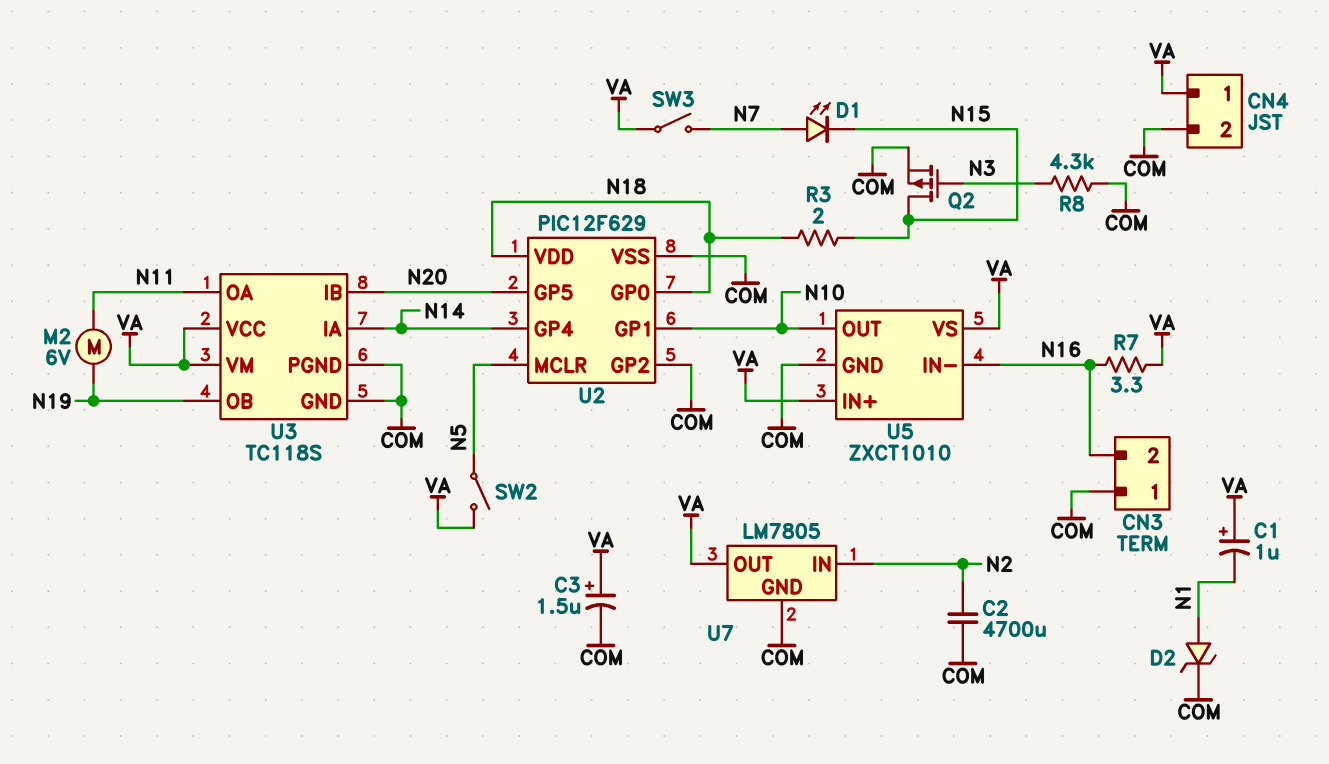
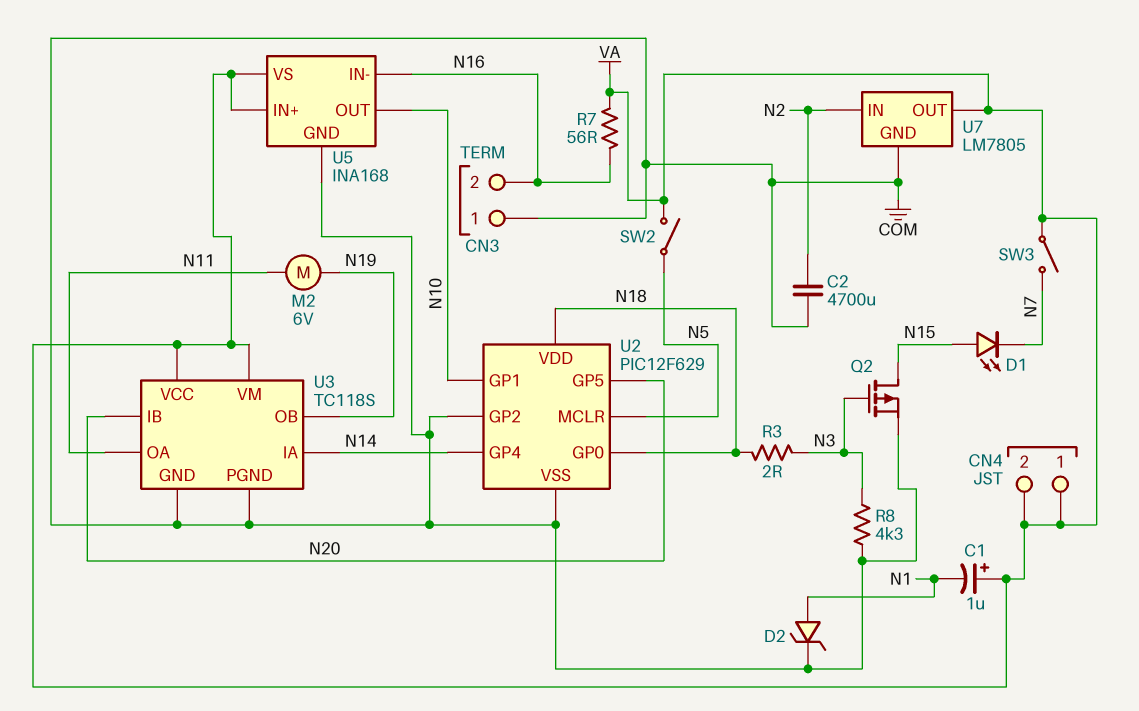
C3: 1.5uF (plus VA, minus COM) -> none
CN4 pin 2: COM -> VA
D1: LED (A N7, K N15) -> LED (A N15, K N7)
R3: 2 (N15, N18) -> 2 (N3, N18)
R7: 3.3 (N16, VA) -> 56 (N16, VA)
U5: ZXCT1010 -> INA168

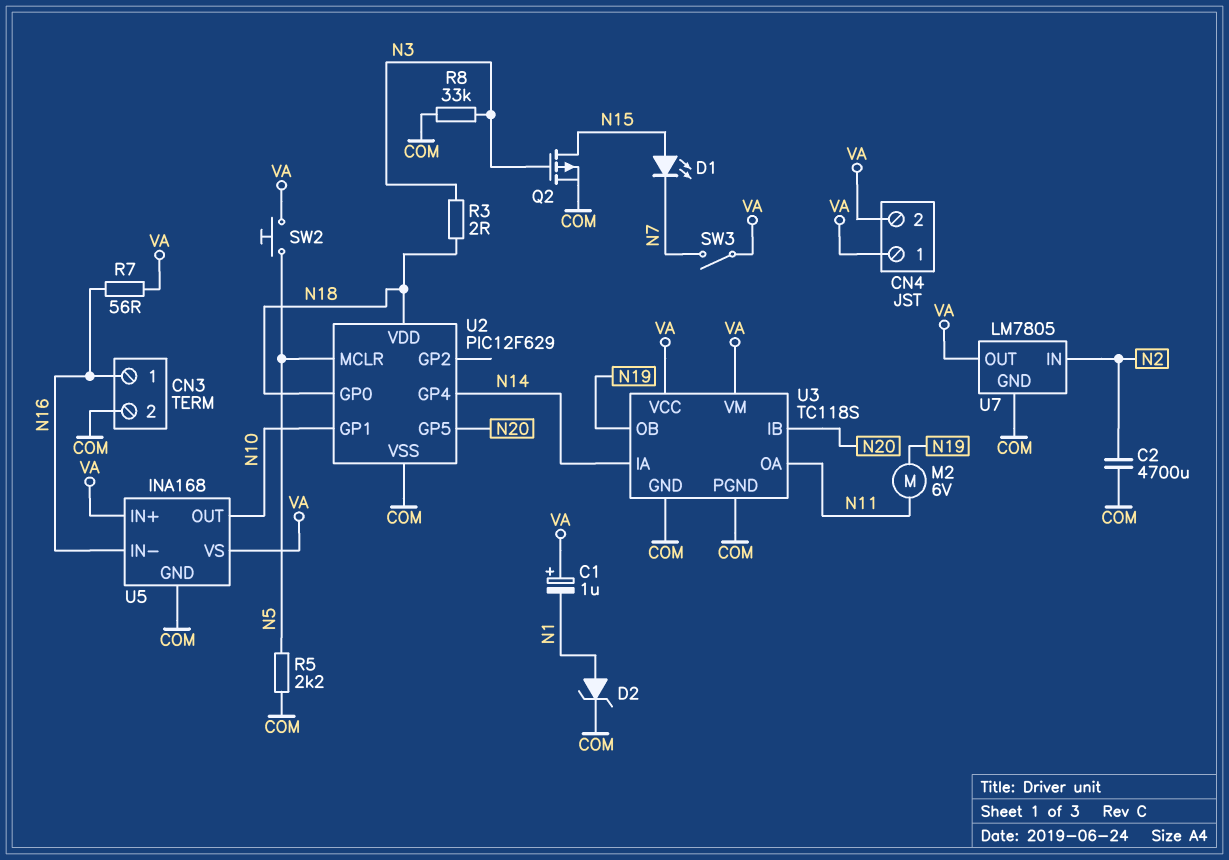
CN3 pin 1: COM -> N16
CN3 pin 2: N16 -> COM
R5: none -> 2.2k (COM, N5)
R8: 4.3k (COM, N3) -> 33k (COM, N3)
SW2: switch (N5, VA) -> button (N5, VA)
U2 pin GP2: COM -> none

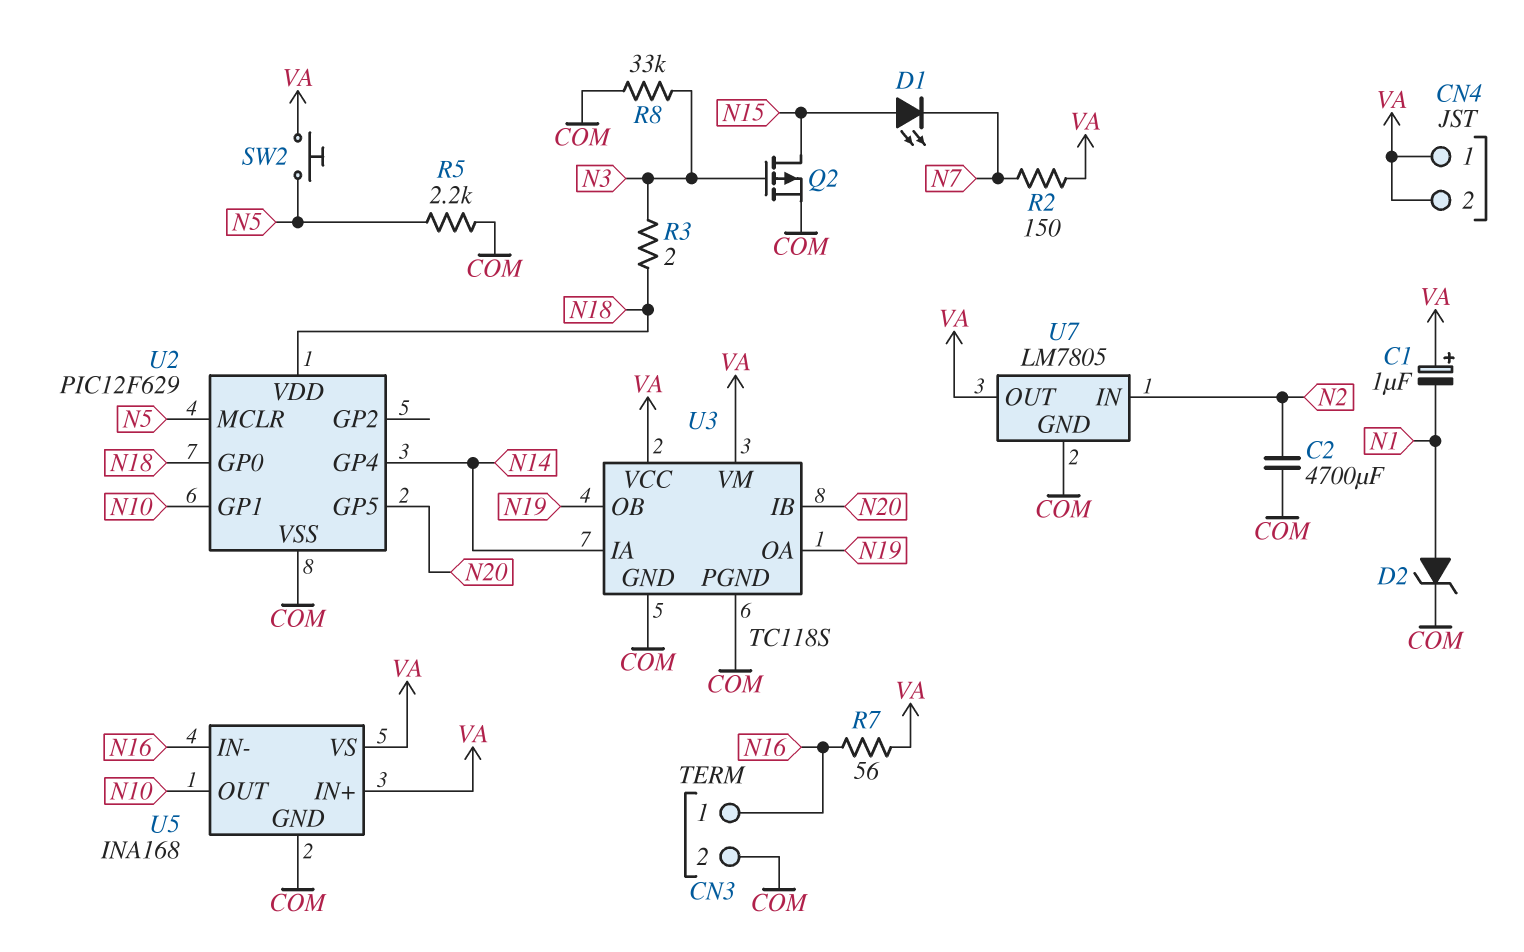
M2: motor 6V (N11, N19) -> none
R2: none -> 150 (N7, VA)
SW3: switch (N7, VA) -> none
U3 pin OA: N11 -> N19

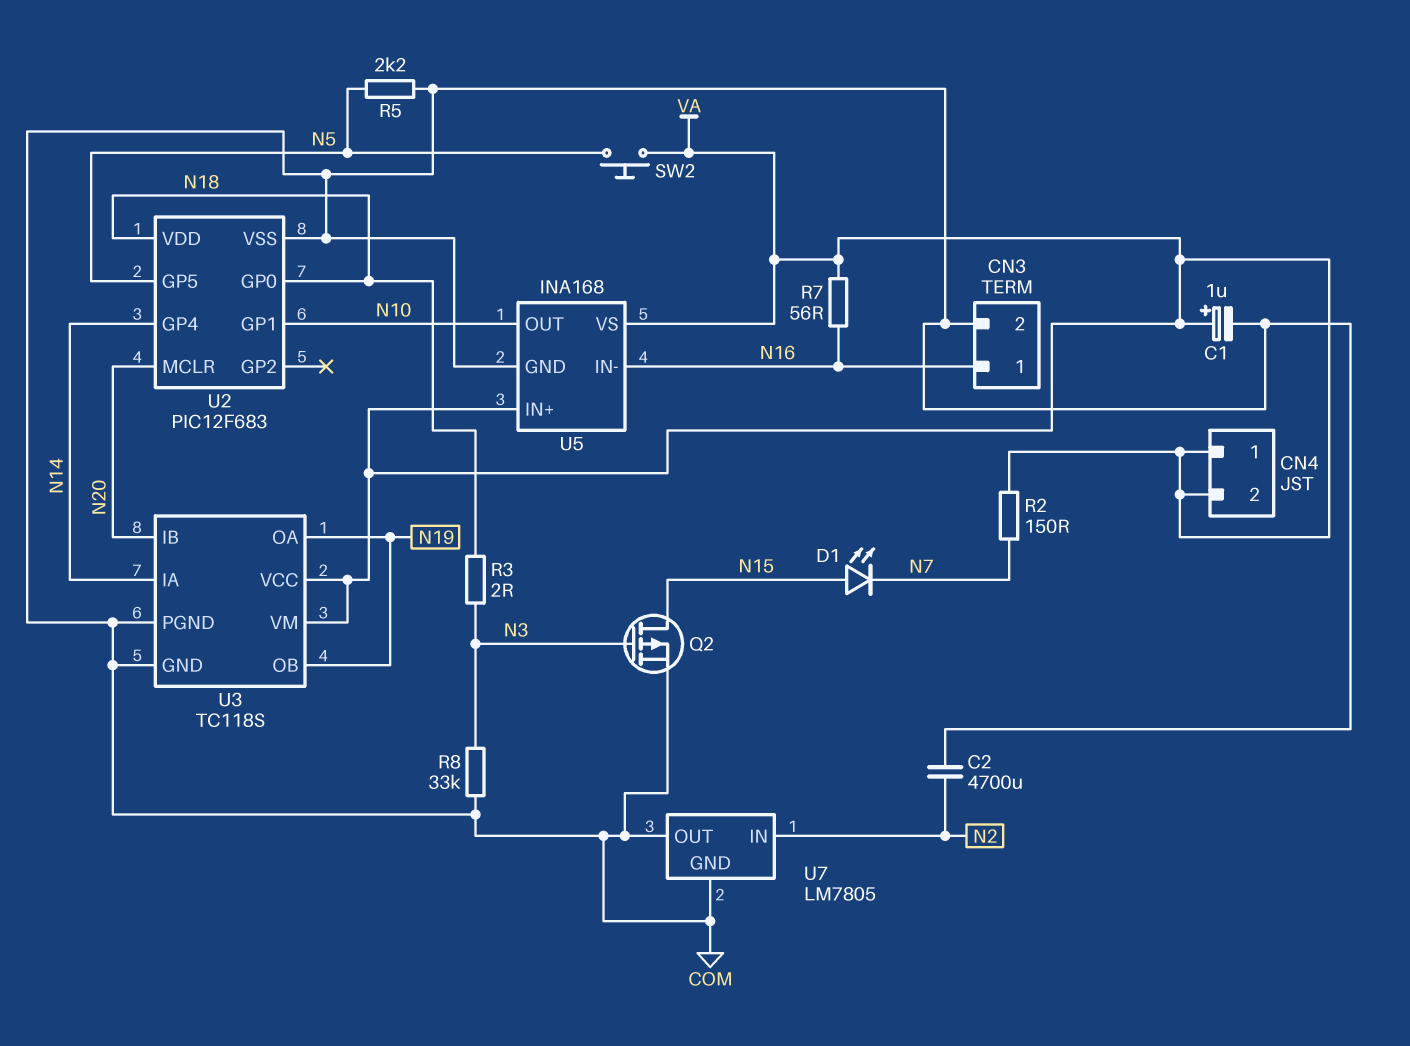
C1: 1uF (plus VA, minus N1) -> 1uF (plus VA, minus COM)
D2: zener (A N1, K COM) -> none
U2: PIC12F629 -> PIC12F683
U2 pin GP5: N20 -> N5
U2 pin MCLR: N5 -> N20
U7 pin OUT: VA -> COM

